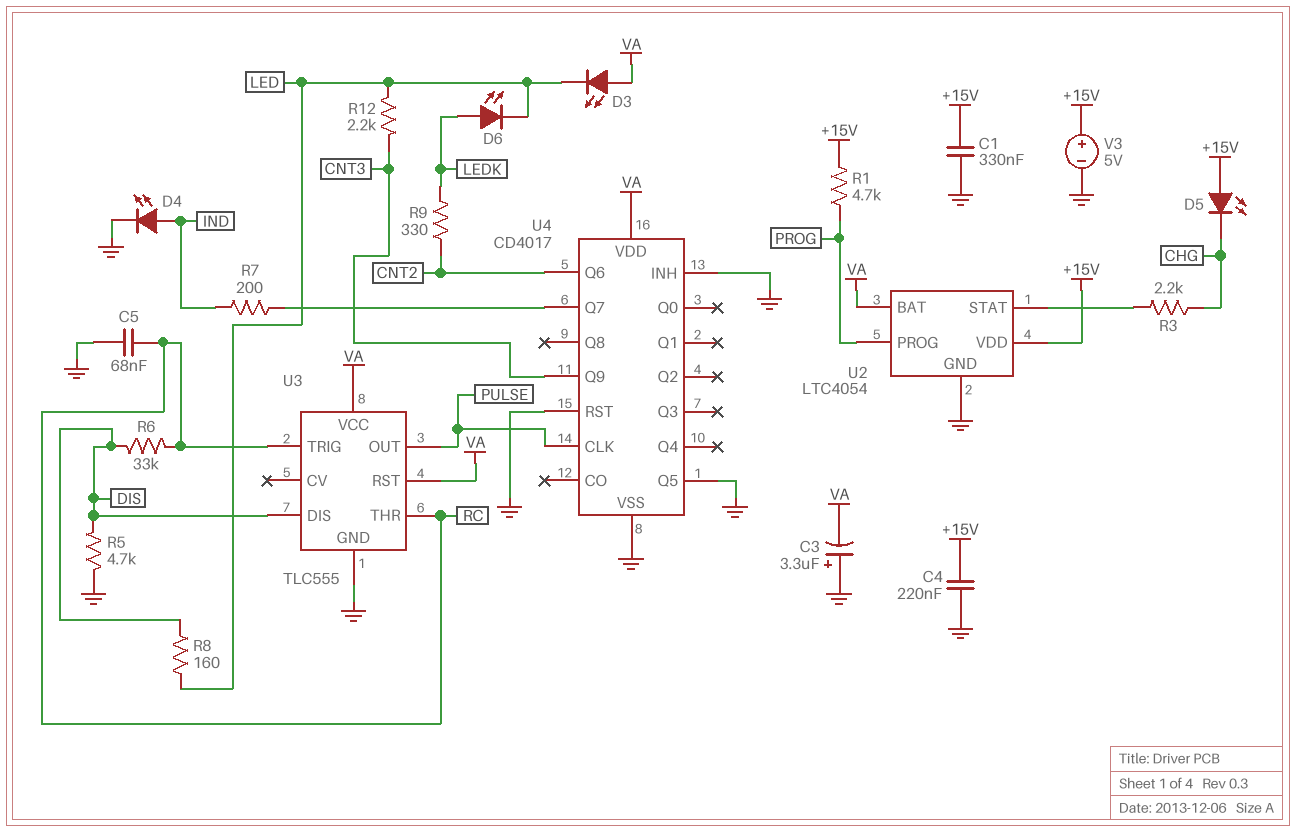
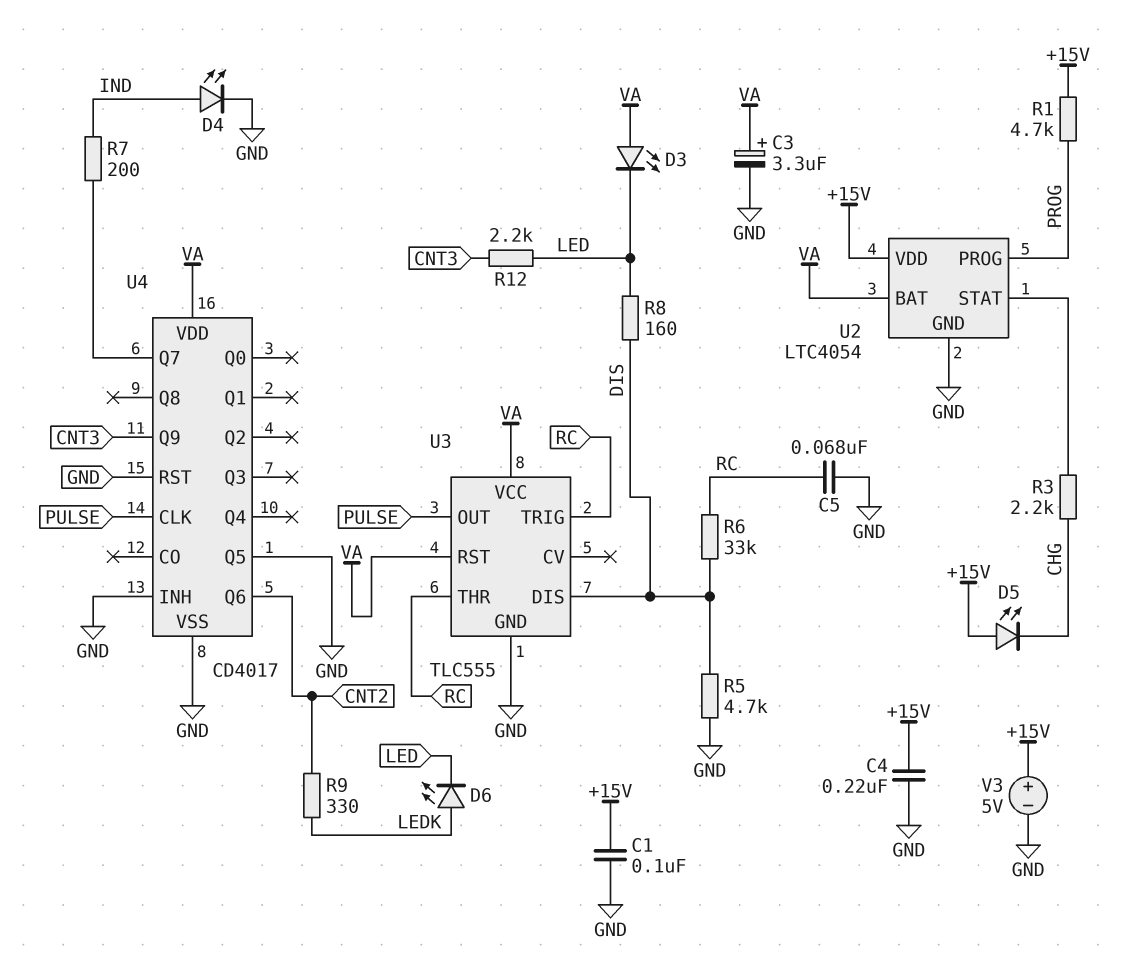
C1: 330nF (+15V, GND) -> 100nF (+15V, GND)
C3: 3.3uF (plus GND, minus VA) -> 3.3uF (plus VA, minus GND)

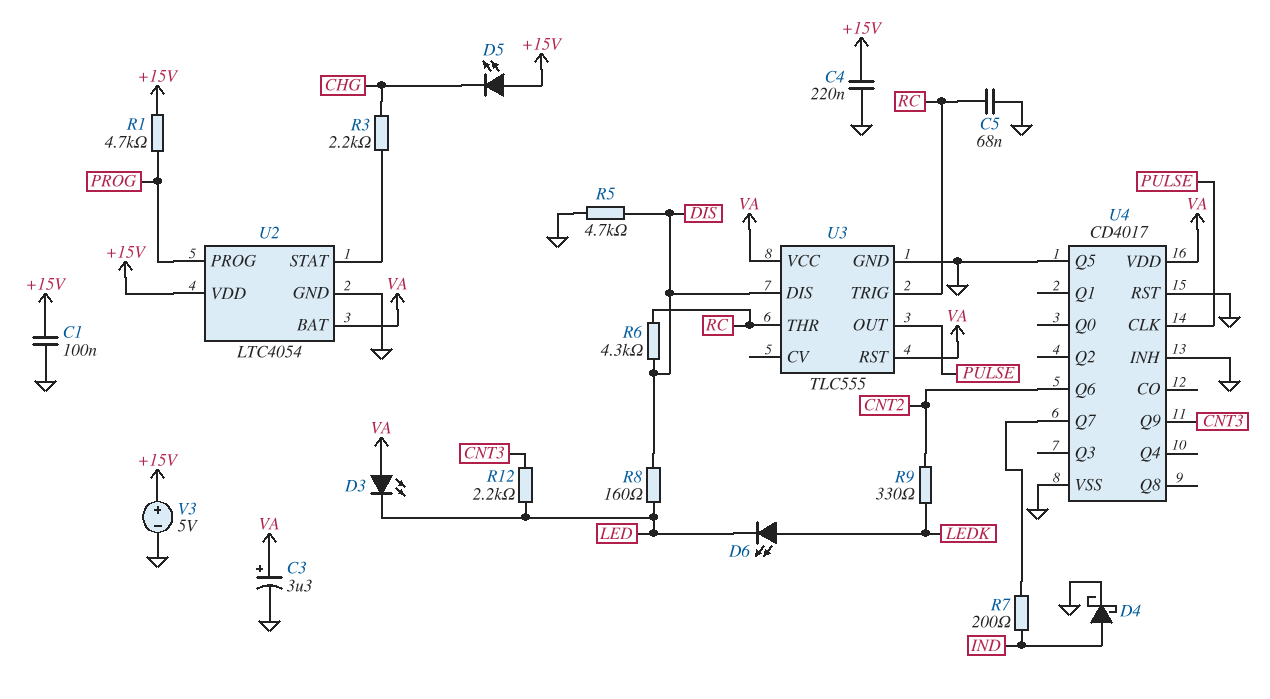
D4: LED (A IND, K GND) -> schottky (A IND, K GND)
R6: 33k (DIS, RC) -> 4.3k (DIS, RC)

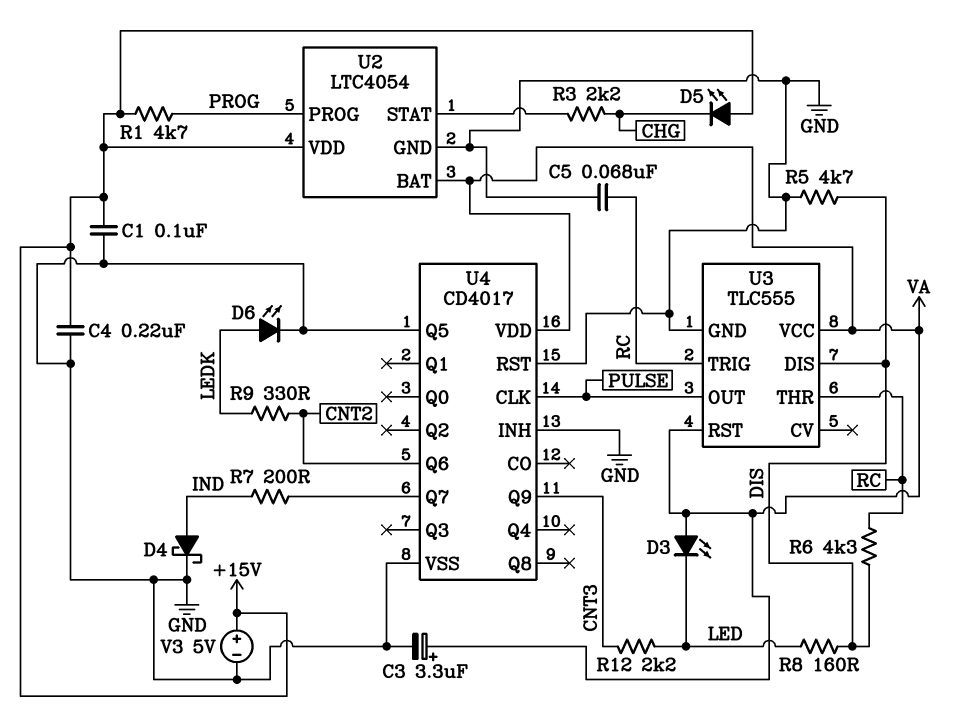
D6: LED (A LEDK, K LED) -> LED (A LEDK, K GND)

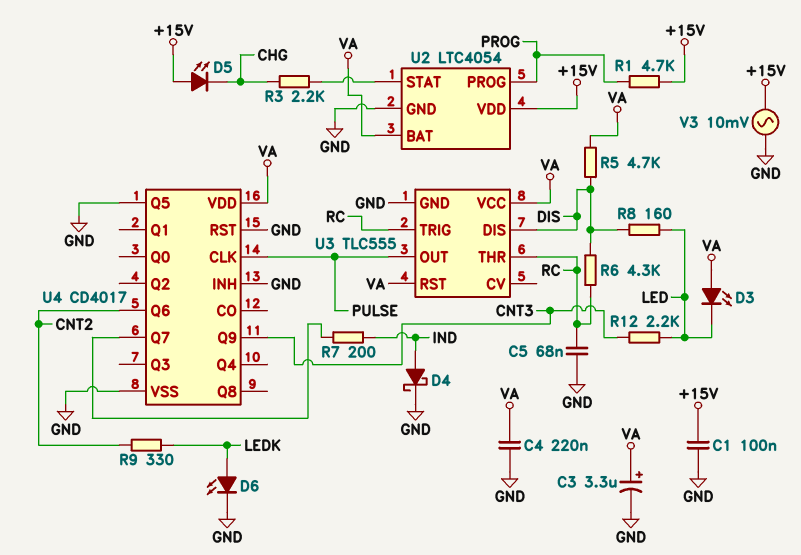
C4: 220nF (+15V, GND) -> 220nF (GND, VA)
R5: 4.7k (DIS, GND) -> 4.7k (DIS, VA)
V3: 5V (plus +15V, minus GND) -> AC 10mV (+15V, GND)

